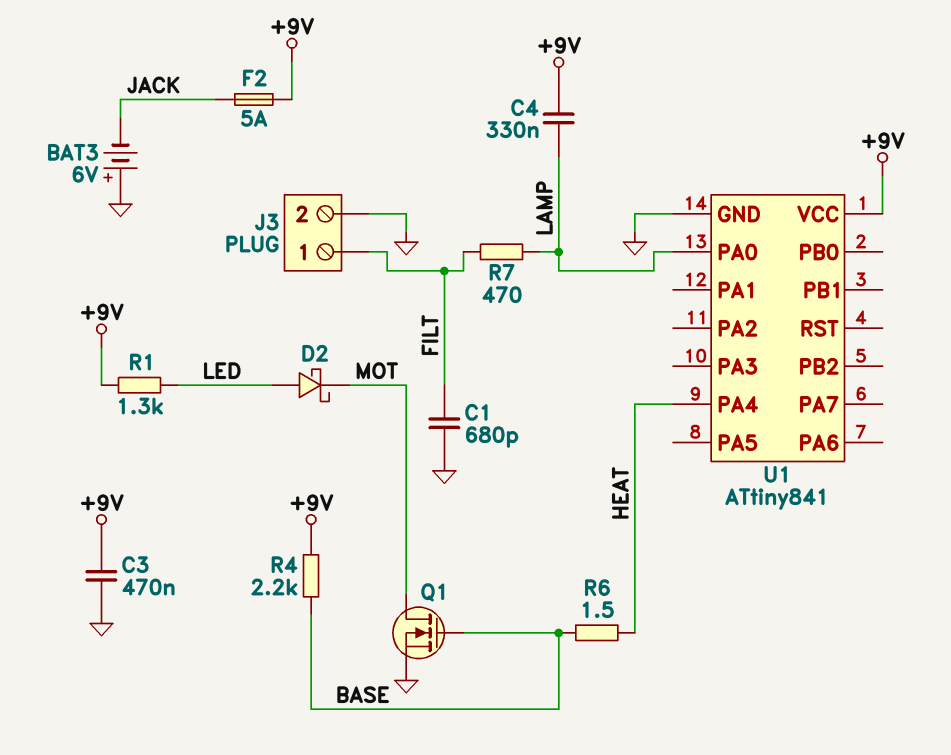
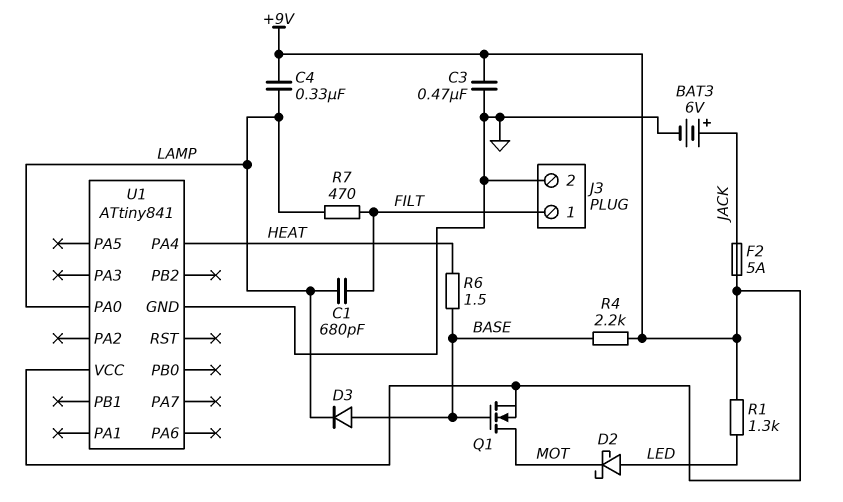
BAT3: 6V (plus GND, minus JACK) -> 6V (plus JACK, minus GND)
C1: 680pF (FILT, GND) -> 680pF (FILT, LAMP)
D3: none -> diode (A BASE, K LAMP)
Q1: NMOS (G BASE, D MOT, S GND) -> NMOS (G BASE, D MOT, S +9V)

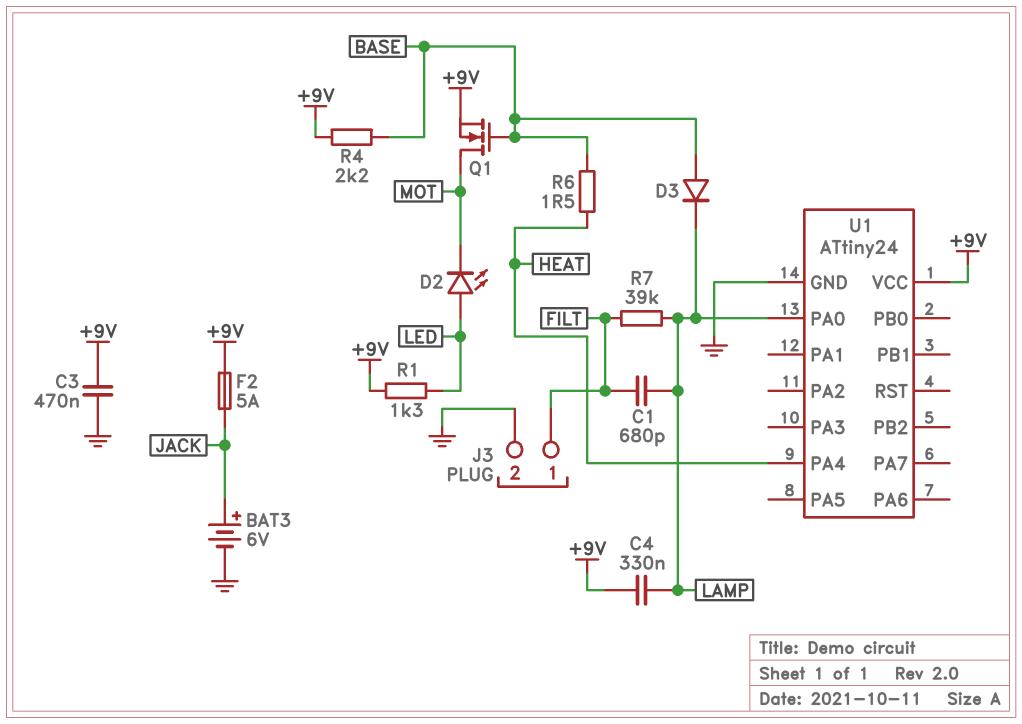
D2: schottky (A LED, K MOT) -> LED (A LED, K MOT)
R7: 470 (FILT, LAMP) -> 39k (FILT, LAMP)
U1: ATtiny841 -> ATtiny24

